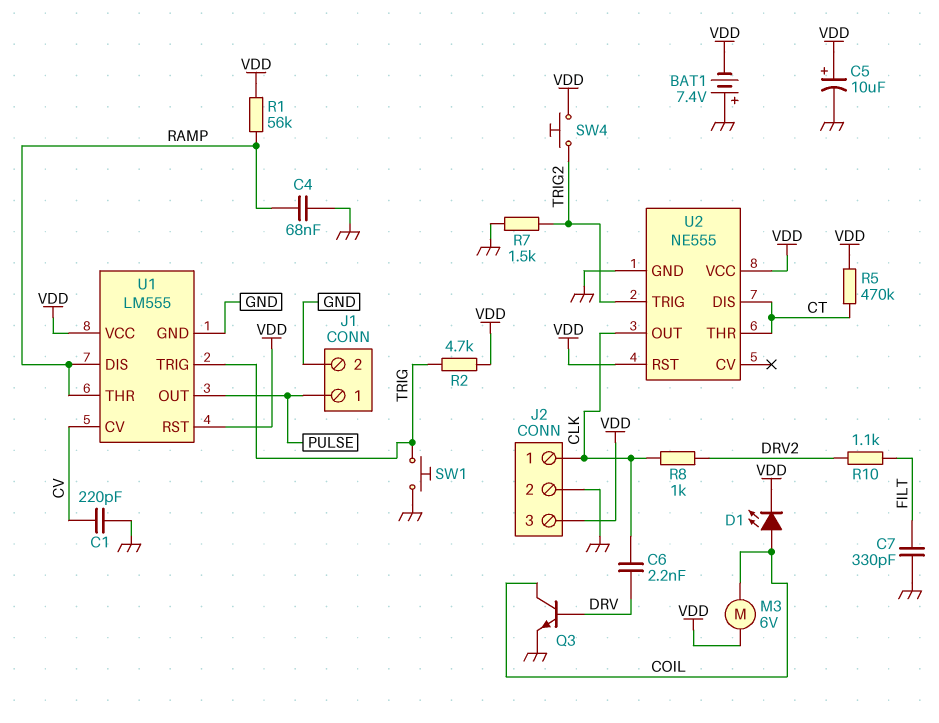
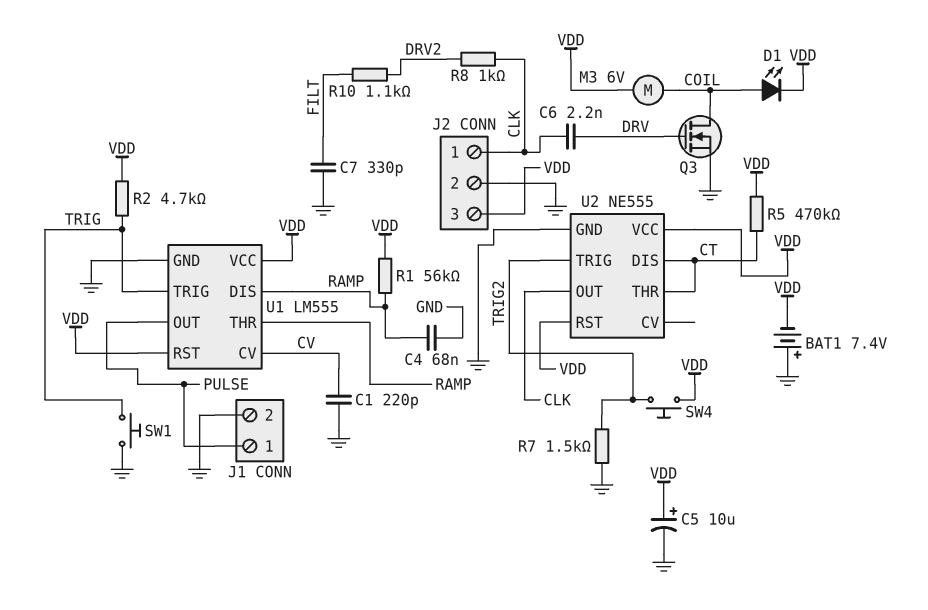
Q3: NPN (B DRV, C COIL, E GND) -> NMOS (G DRV, D COIL, S GND)

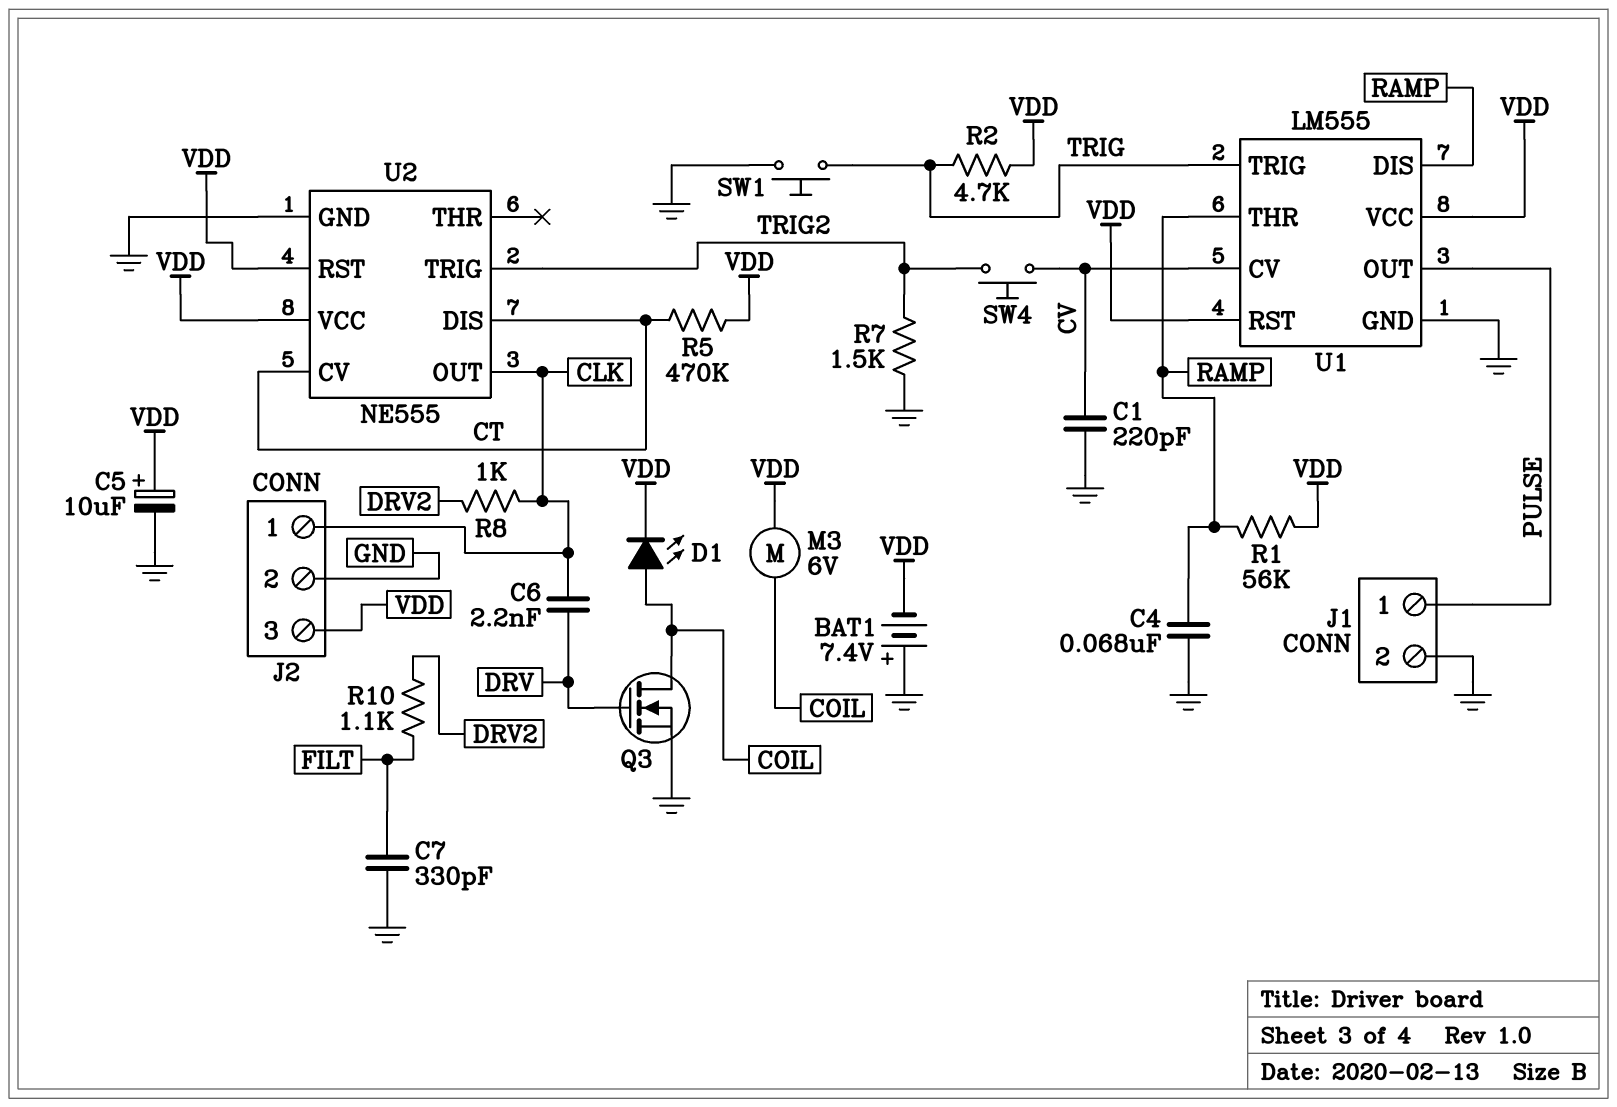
SW4: button (TRIG2, VDD) -> button (CV, TRIG2)
U2 pin CV: none -> CT
U2 pin THR: CT -> none

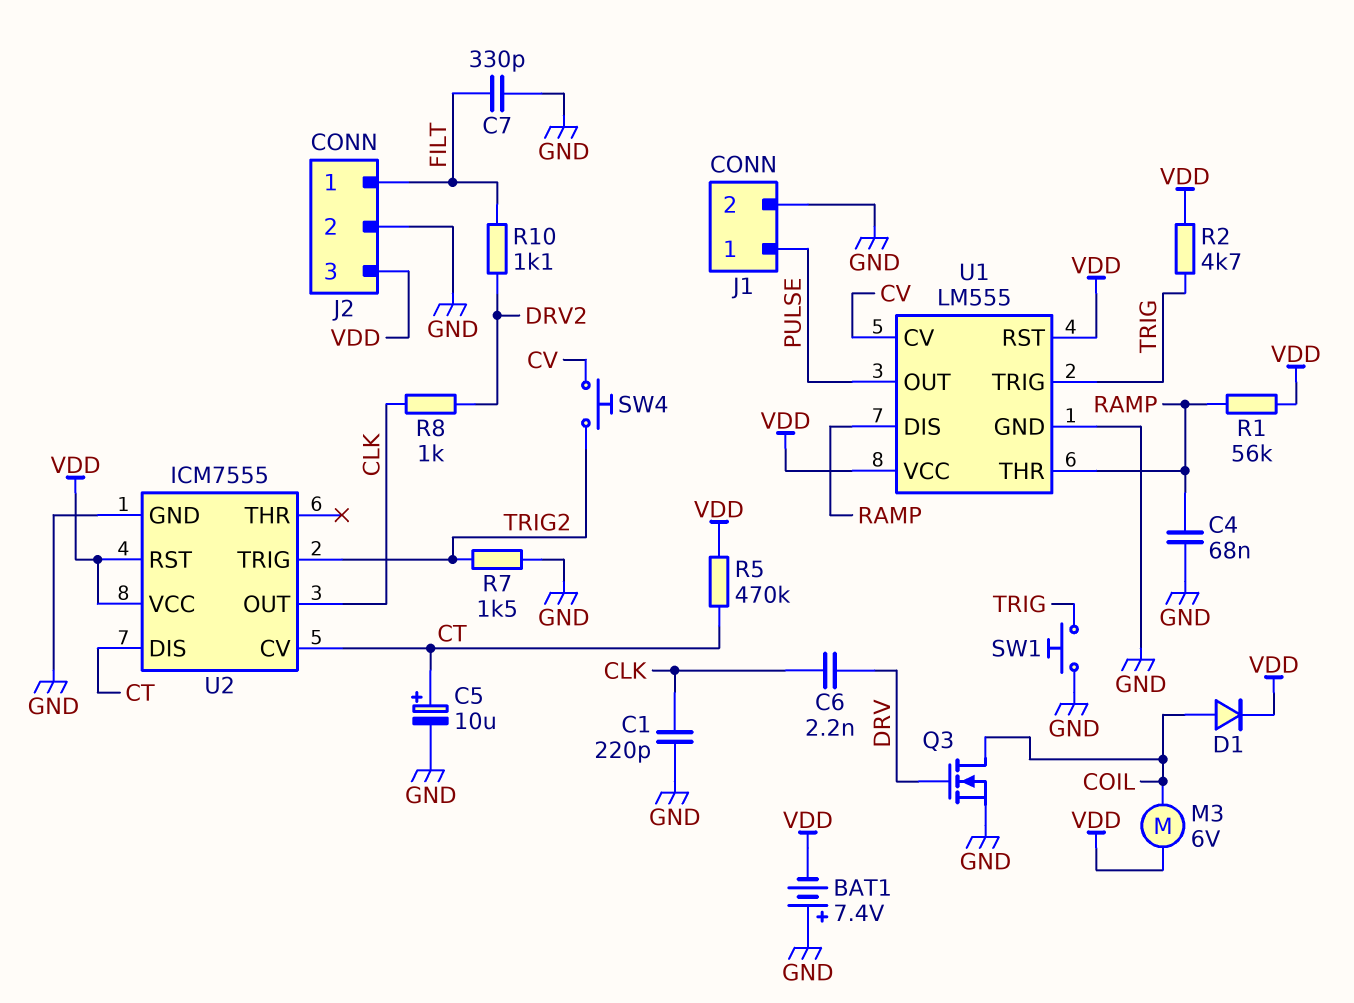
C1: 220pF (CV, GND) -> 220pF (CLK, GND)
C5: 10uF (plus VDD, minus GND) -> 10uF (plus CT, minus GND)
D1: LED (A COIL, K VDD) -> diode (A COIL, K VDD)
J2 pin 1: CLK -> FILT
U2: NE555 -> ICM7555

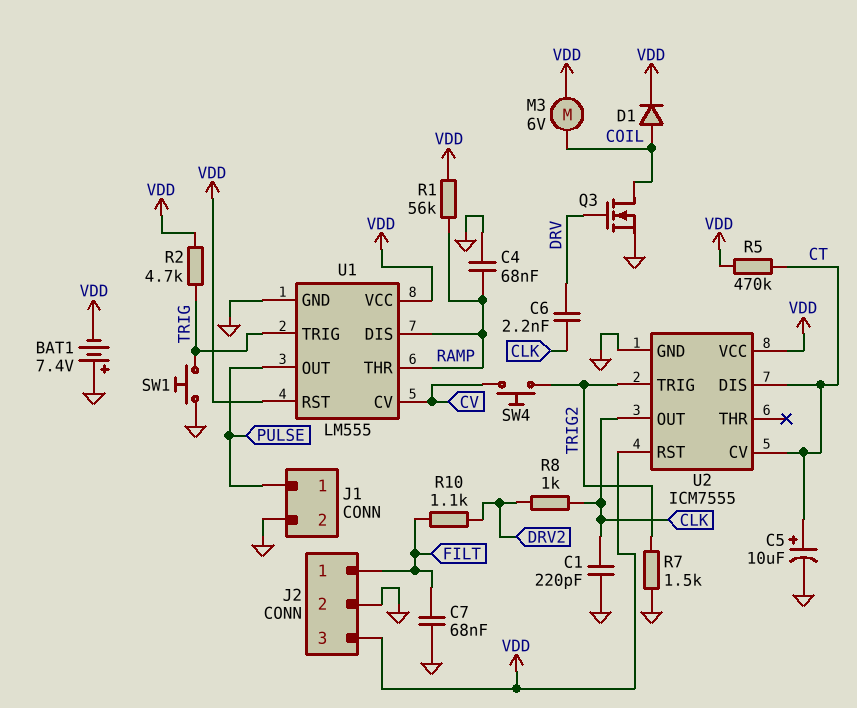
C7: 330pF (FILT, GND) -> 68nF (FILT, GND)

